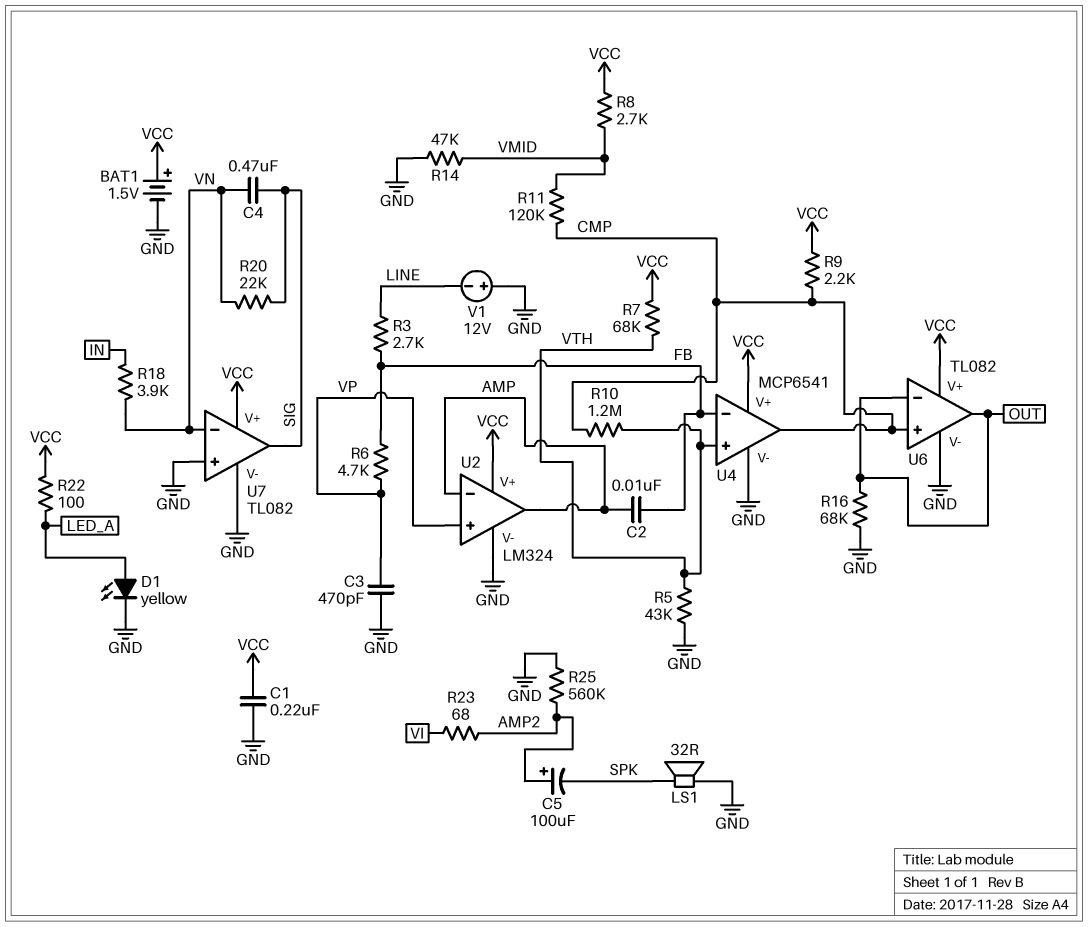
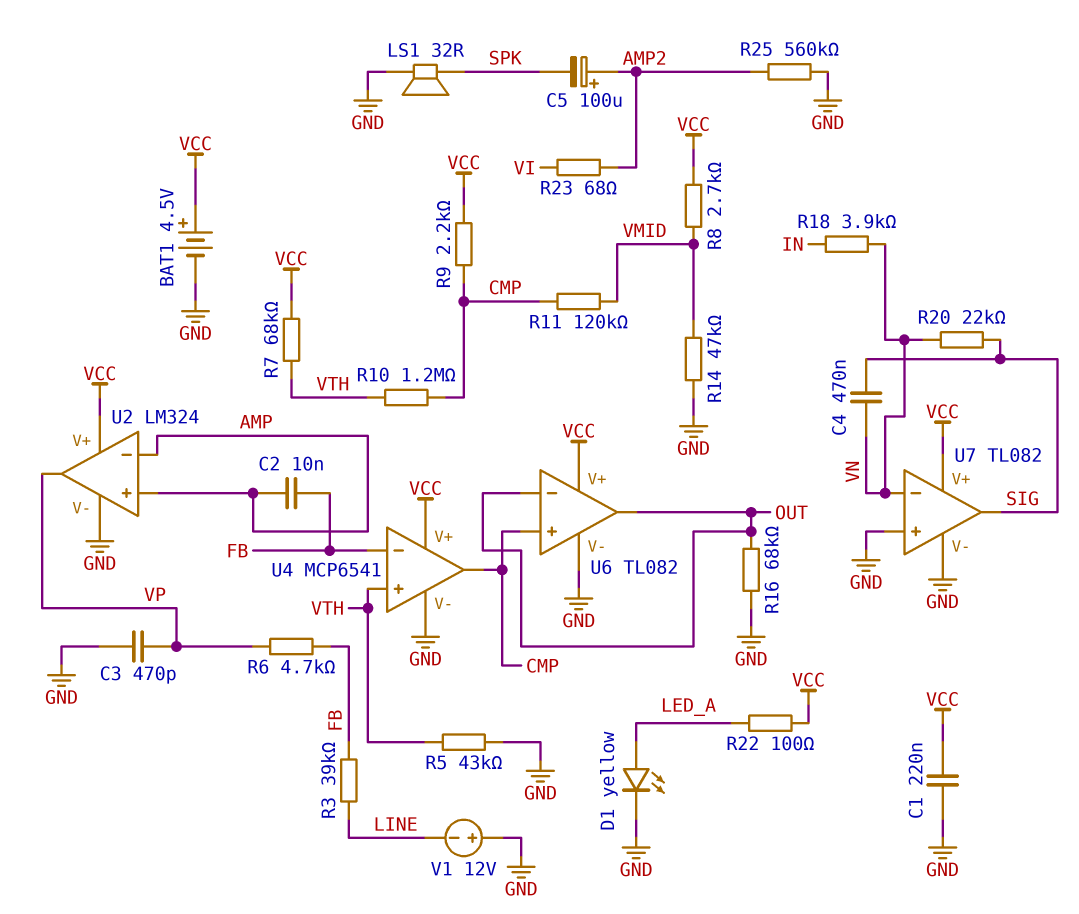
BAT1: 1.5V (plus VCC, minus GND) -> 4.5V (plus VCC, minus GND)
R3: 2.7k (FB, LINE) -> 39k (FB, LINE)
U2 pin in+: VP -> AMP
U2 pin out: AMP -> VP

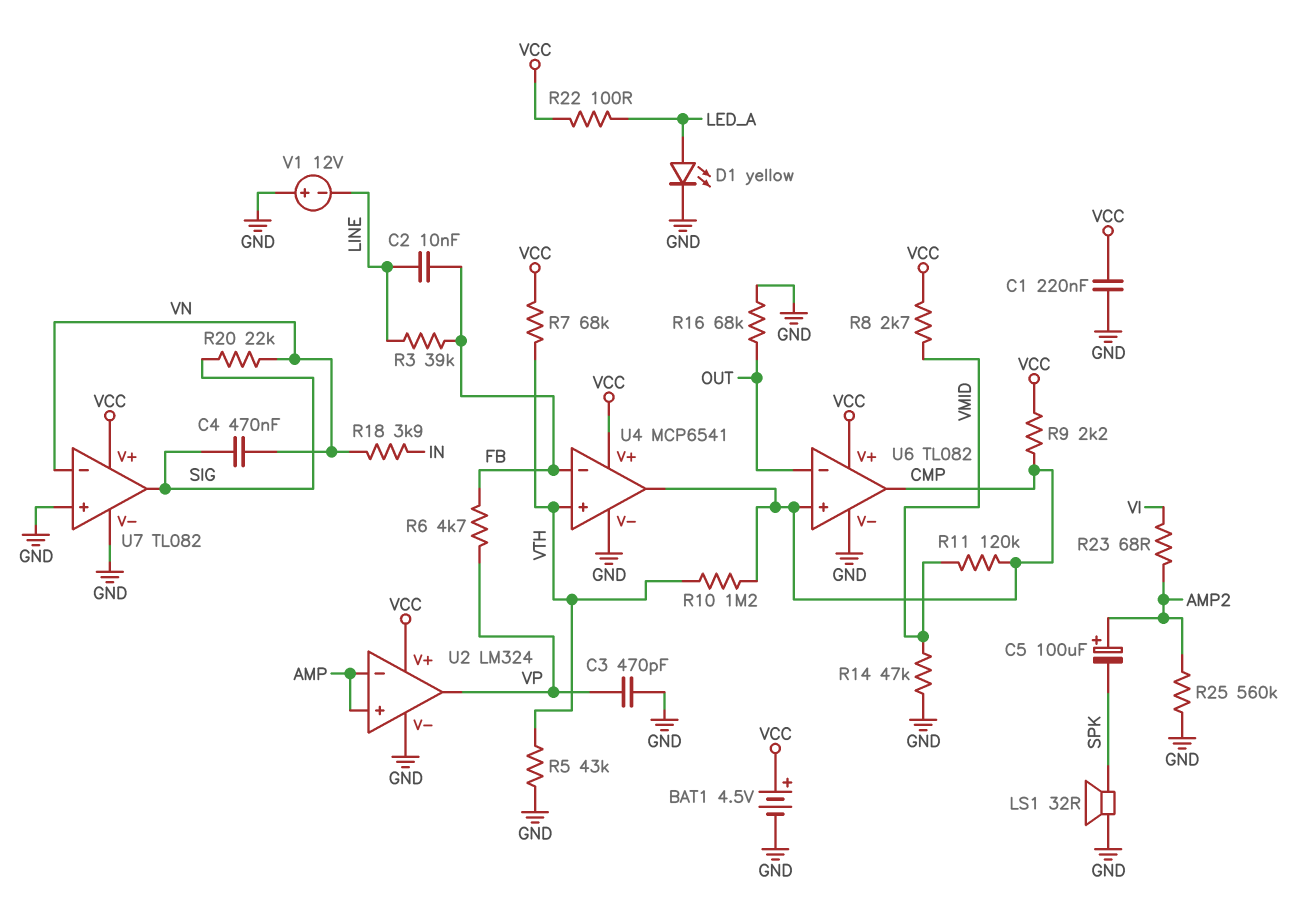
C2: 10nF (AMP, FB) -> 10nF (FB, LINE)
U6 pin out: OUT -> CMP

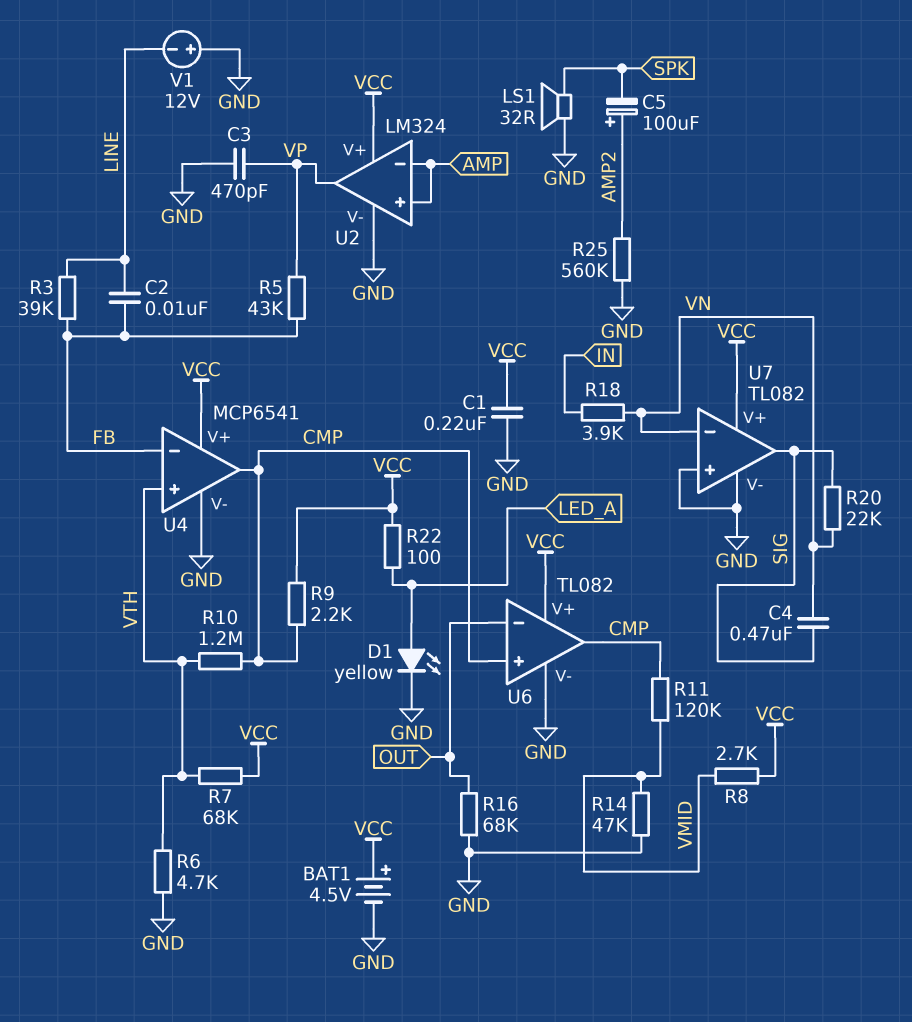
R5: 43k (GND, VTH) -> 43k (FB, VP)
R6: 4.7k (FB, VP) -> 4.7k (GND, VTH)
R23: 68 (AMP2, VI) -> none

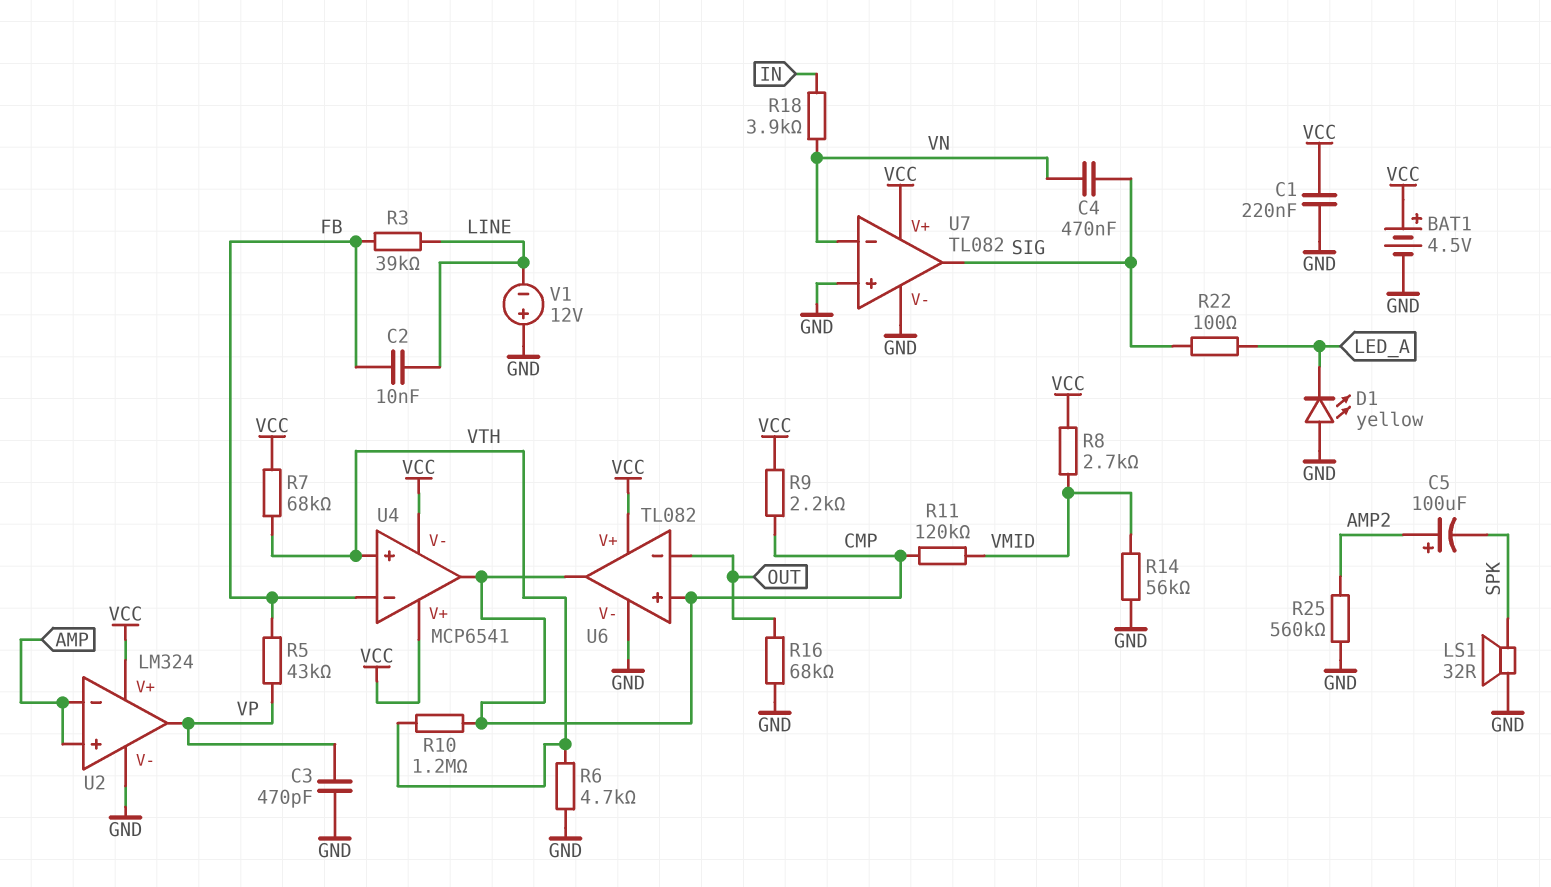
D1: LED yellow (A LED_A, K GND) -> LED yellow (A GND, K LED_A)
R14: 47k (GND, VMID) -> 56k (GND, VMID)
R20: 22k (SIG, VN) -> none
R22: 100 (LED_A, VCC) -> 100 (LED_A, SIG)
U4 pin V-: GND -> VCC

